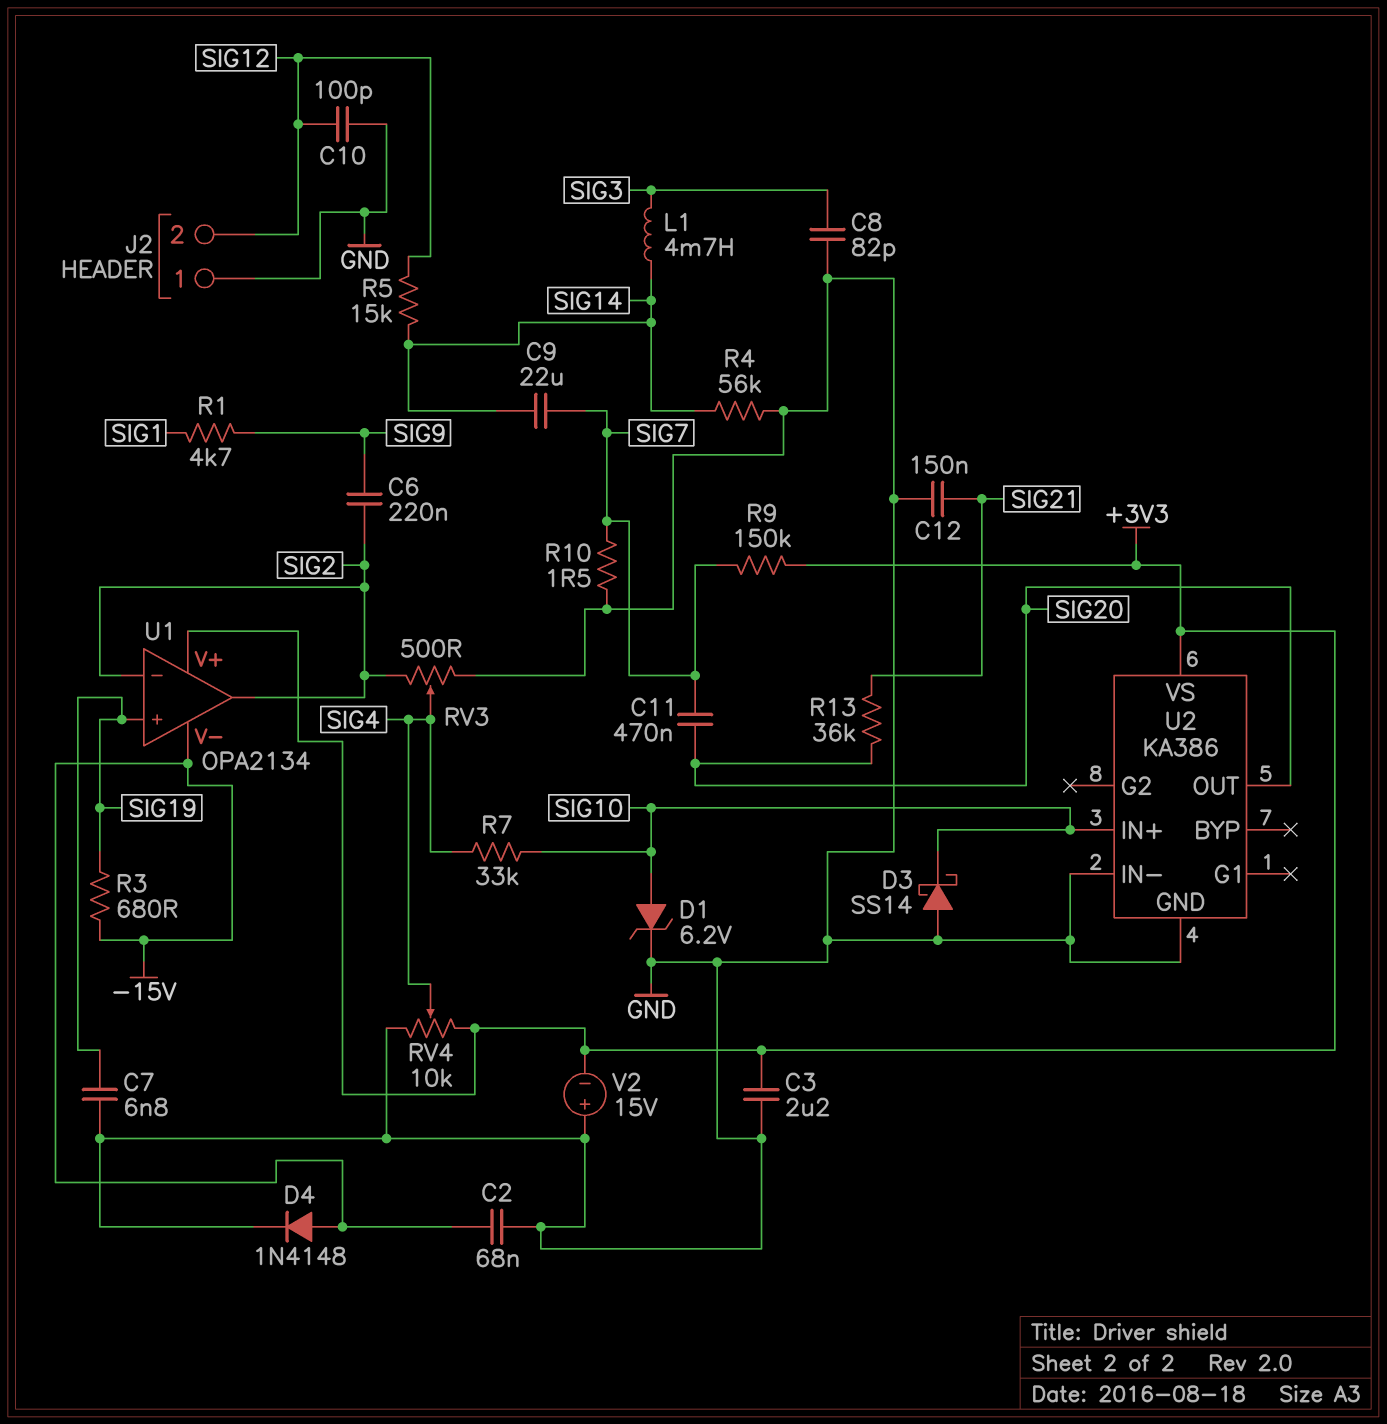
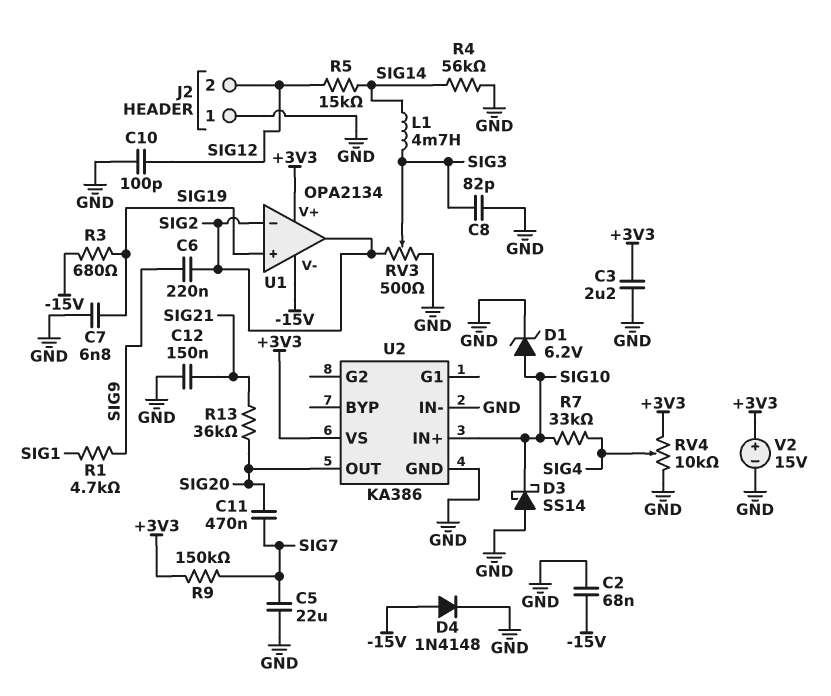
C5: none -> 22uF (GND, SIG7)
C9: 22uF (SIG7, SIG14) -> none
R10: 1.5 (GND, SIG7) -> none
RV3: 500 (GND, SIG2, wiper SIG4) -> 500 (GND, SIG2, wiper SIG3)
V2: 15V (plus GND, minus +3V3) -> 15V (plus +3V3, minus GND)

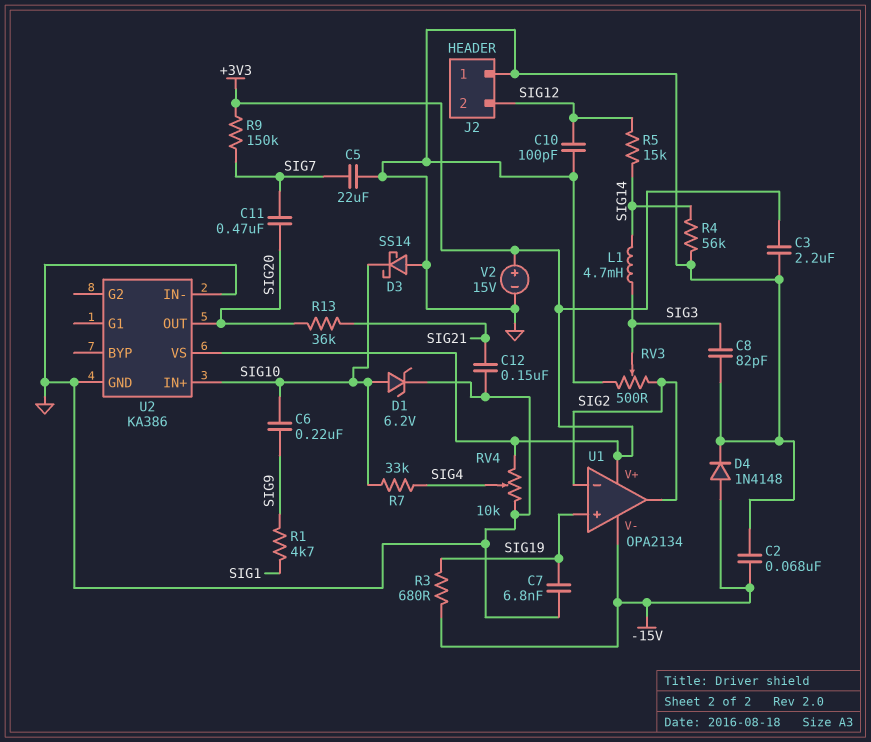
C6: 220nF (SIG2, SIG9) -> 220nF (SIG9, SIG10)

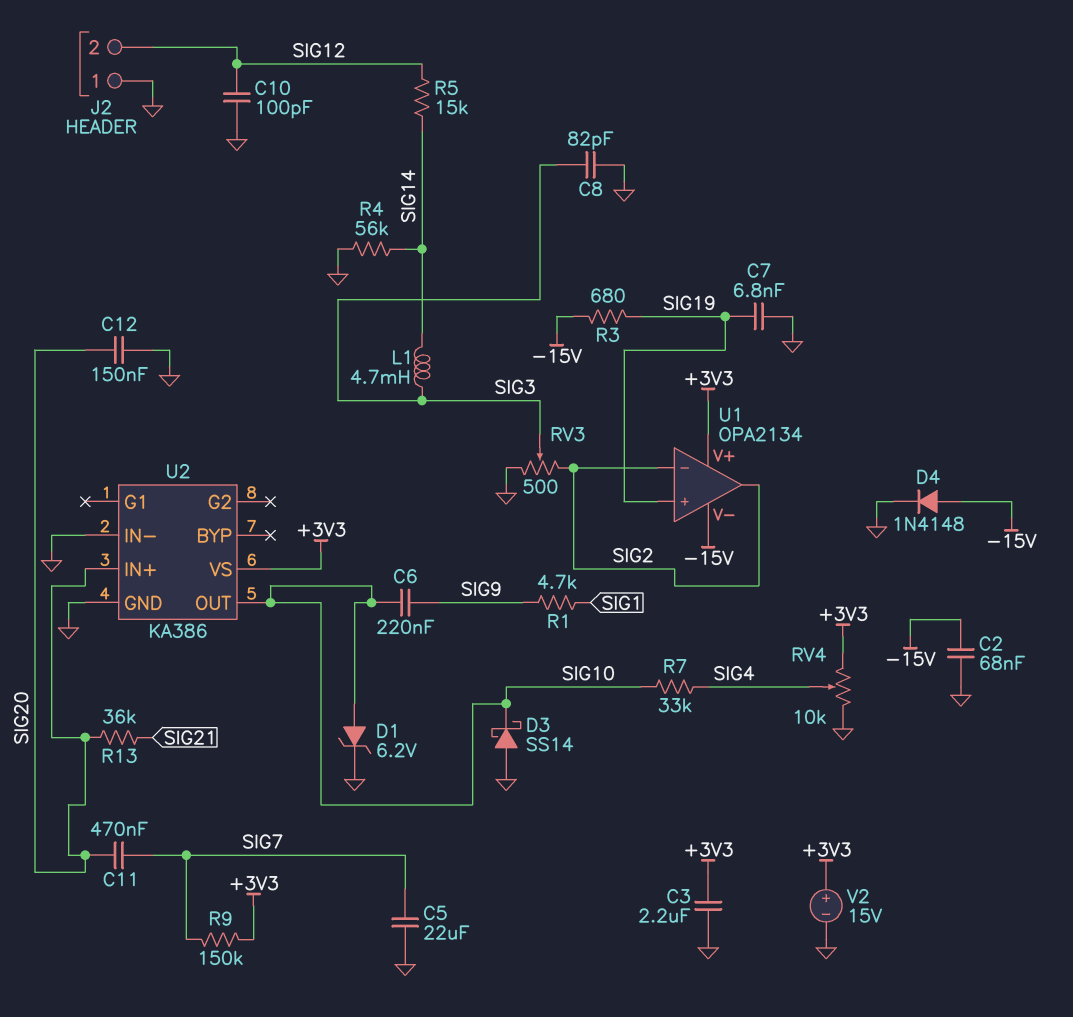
C12: 150nF (GND, SIG21) -> 150nF (GND, SIG20)
U2 pin IN+: SIG10 -> SIG20
U2 pin OUT: SIG20 -> SIG10

